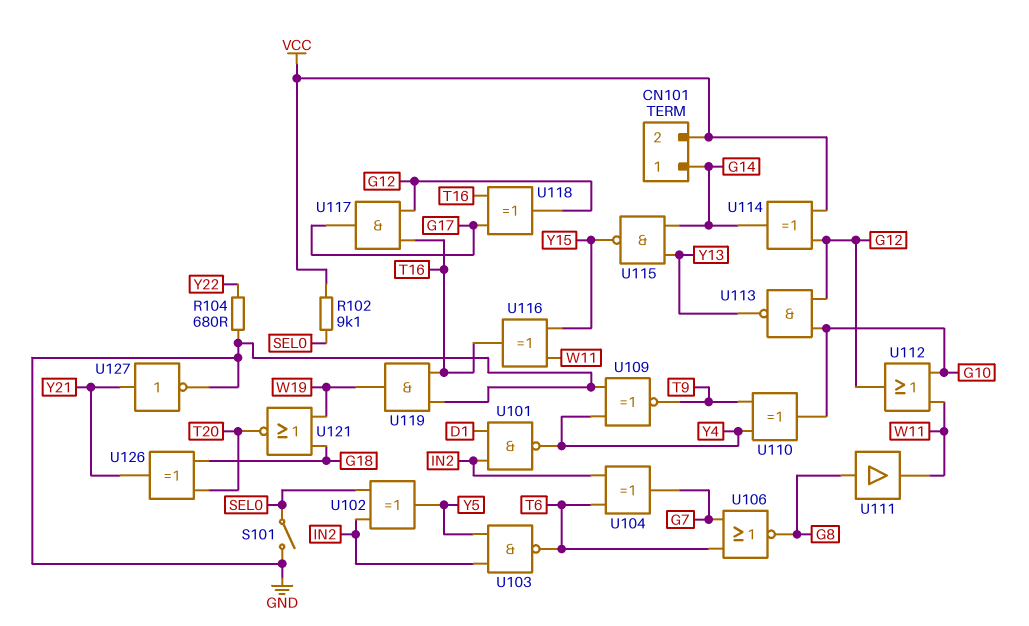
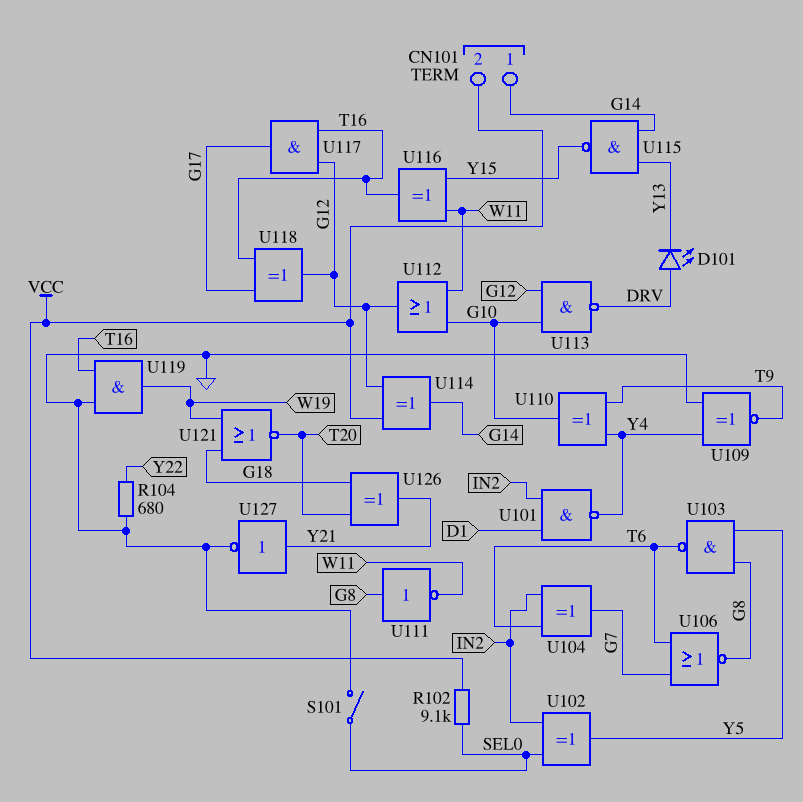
D101: none -> LED (A DRV, K Y13)
U103: NAND (in IN2, in Y5, out T6) -> NAND (in G8, in Y5, out T6)
U111: buffer (in G8, out W11) -> NOT (in G8, out W11)
U113: NAND (in G10, in G12, out Y13) -> NAND (in G10, in G12, out DRV)

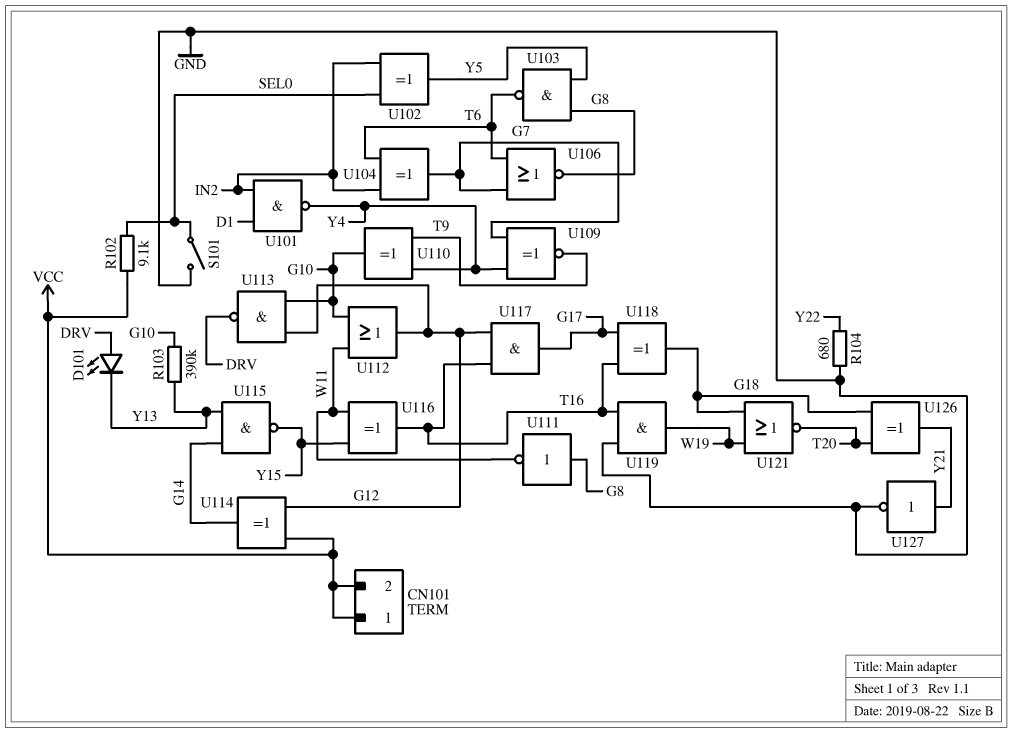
CN101 pin 1: G14 -> VCC
R103: none -> 390k (G10, Y13)
U109: XNOR (in GND, in Y4, out T9) -> XNOR (in G7, in Y4, out T9)
U118: XOR (in G17, in T16, out G12) -> XOR (in G17, in T16, out G18)

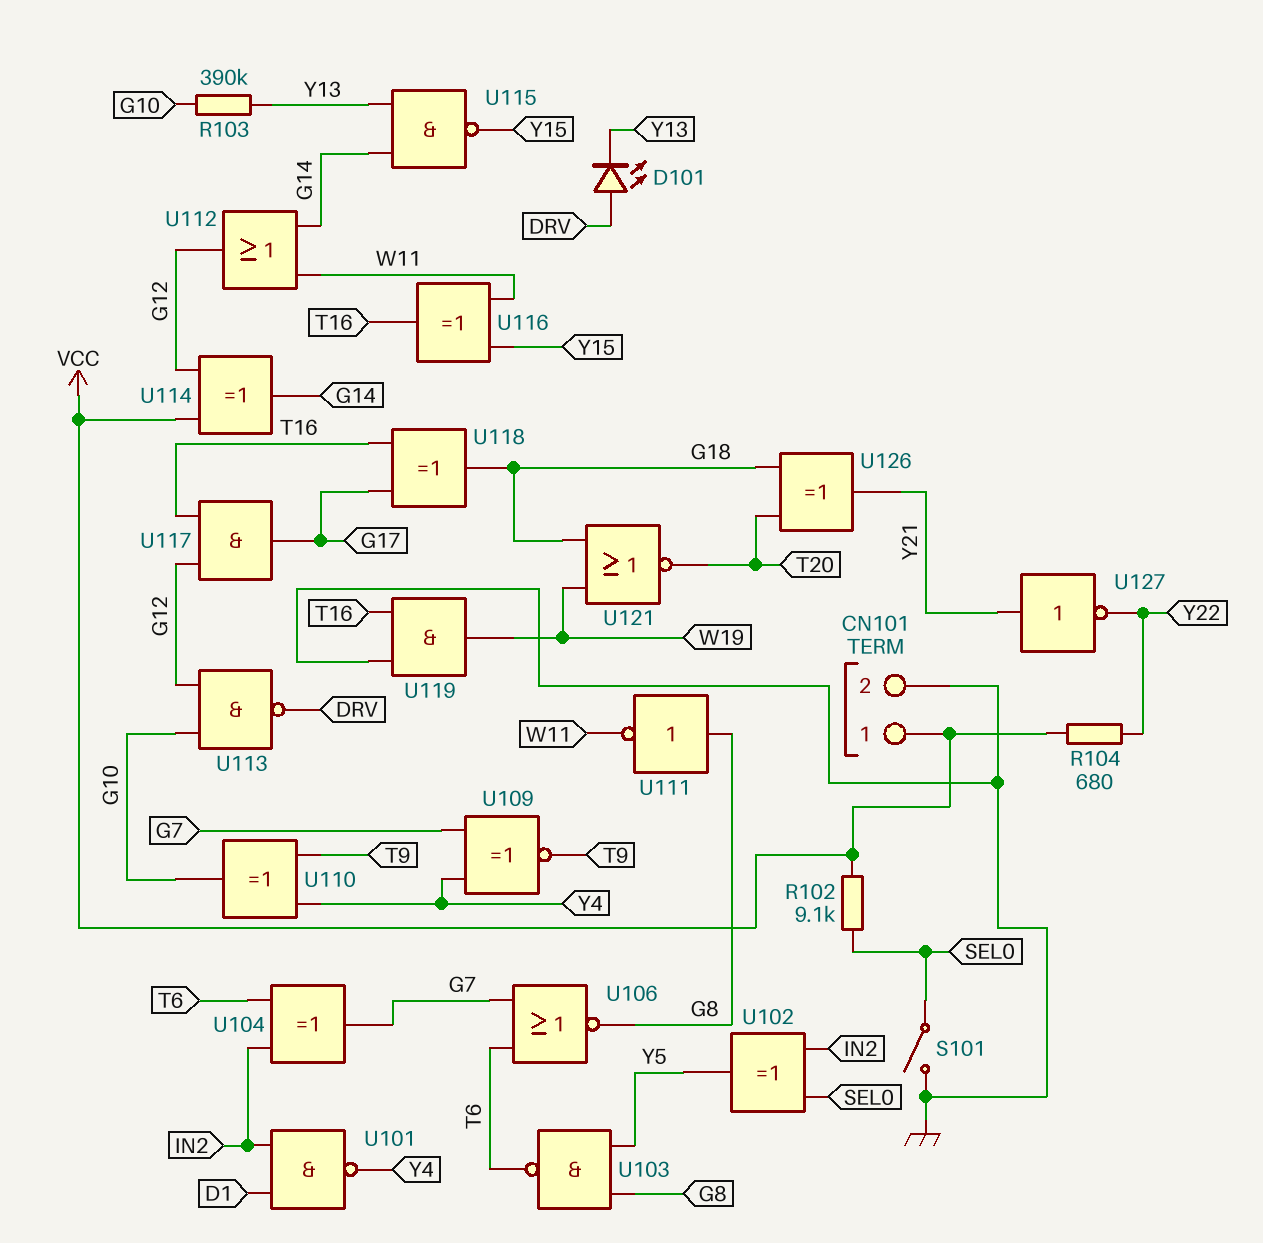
CN101 pin 2: VCC -> GND
R104: 680 (GND, Y22) -> 680 (VCC, Y22)
U112: OR (in G10, in W11, out G12) -> OR (in G14, in W11, out G12)
U127: NOT (in Y21, out GND) -> NOT (in Y21, out Y22)

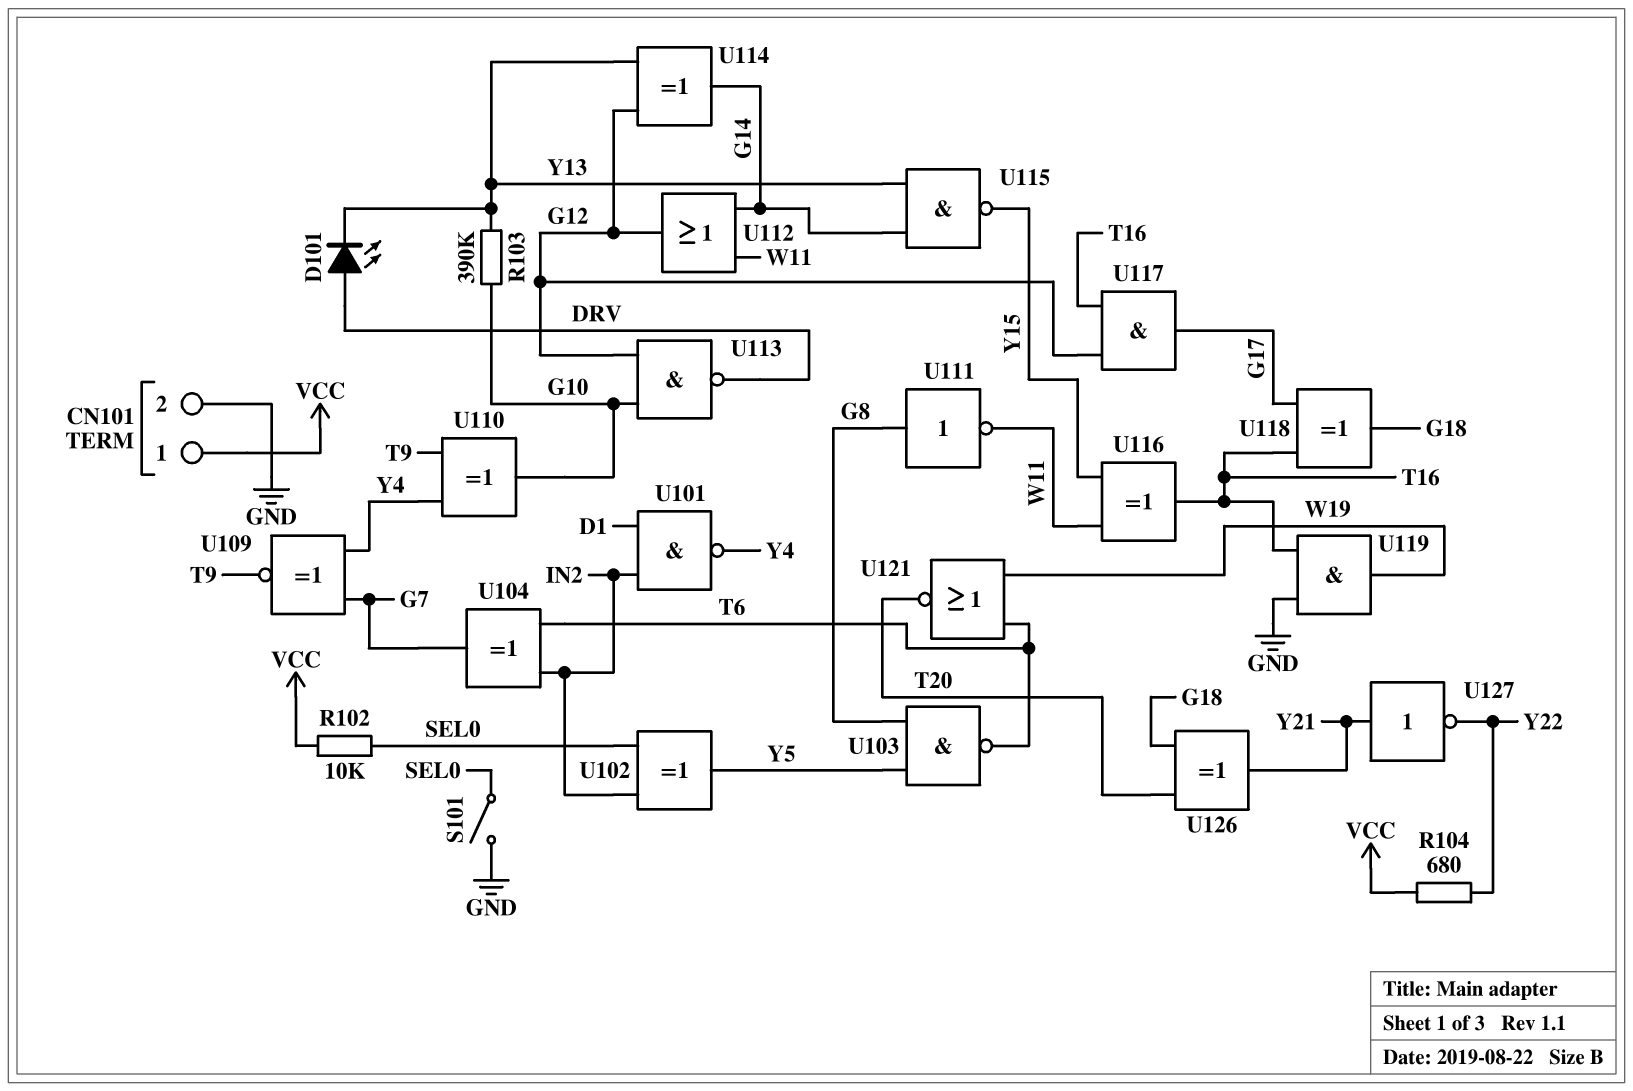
R102: 9.1k (SEL0, VCC) -> 10k (SEL0, VCC)
U106: NOR (in G7, in T6, out G8) -> none
U114: XOR (in G12, in VCC, out G14) -> XOR (in G12, in Y13, out G14)
U121: NOR (in G18, in W19, out T20) -> NOR (in T6, in W19, out T20)

